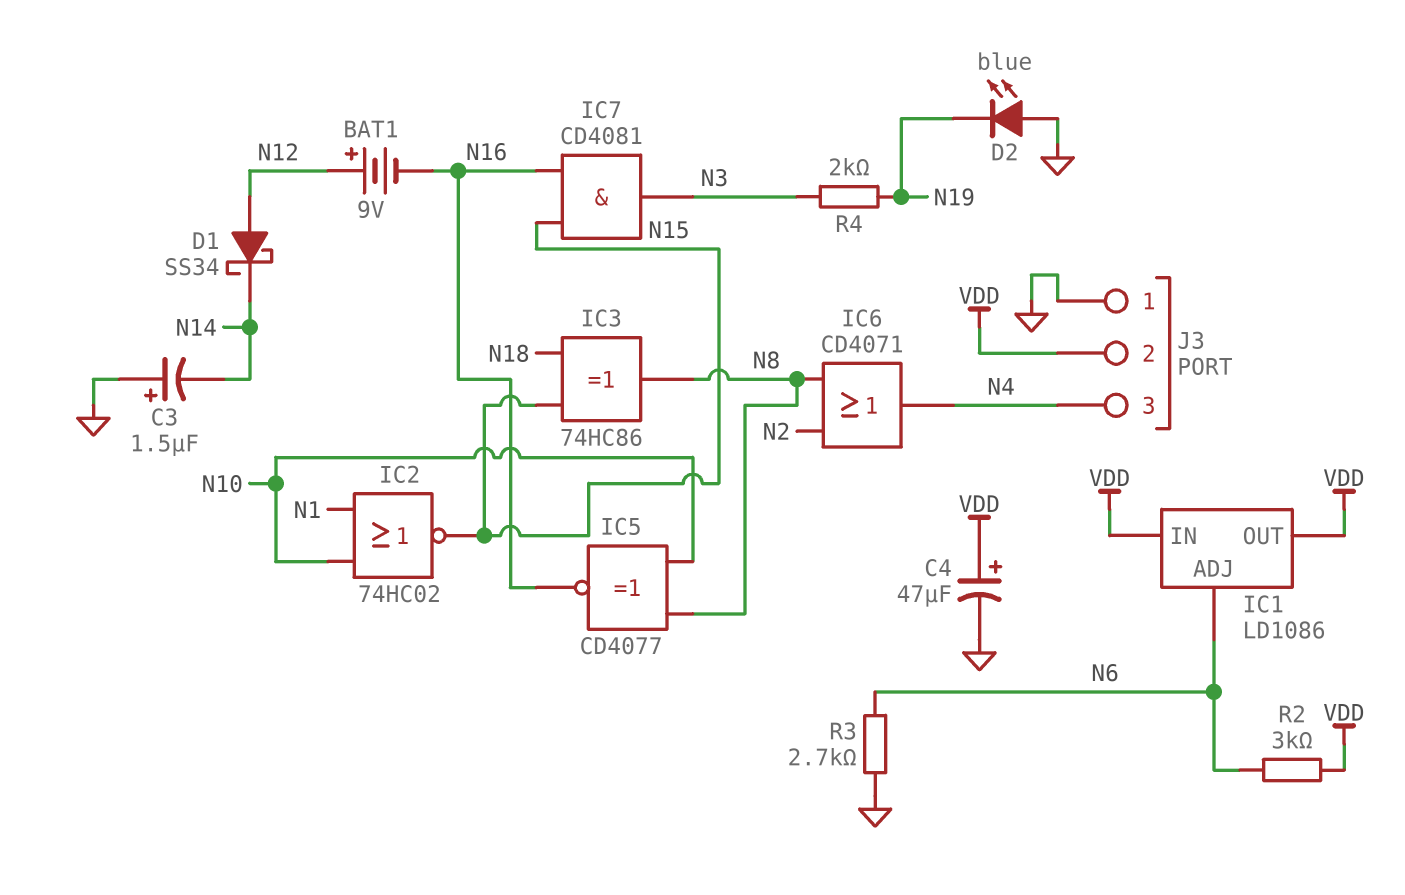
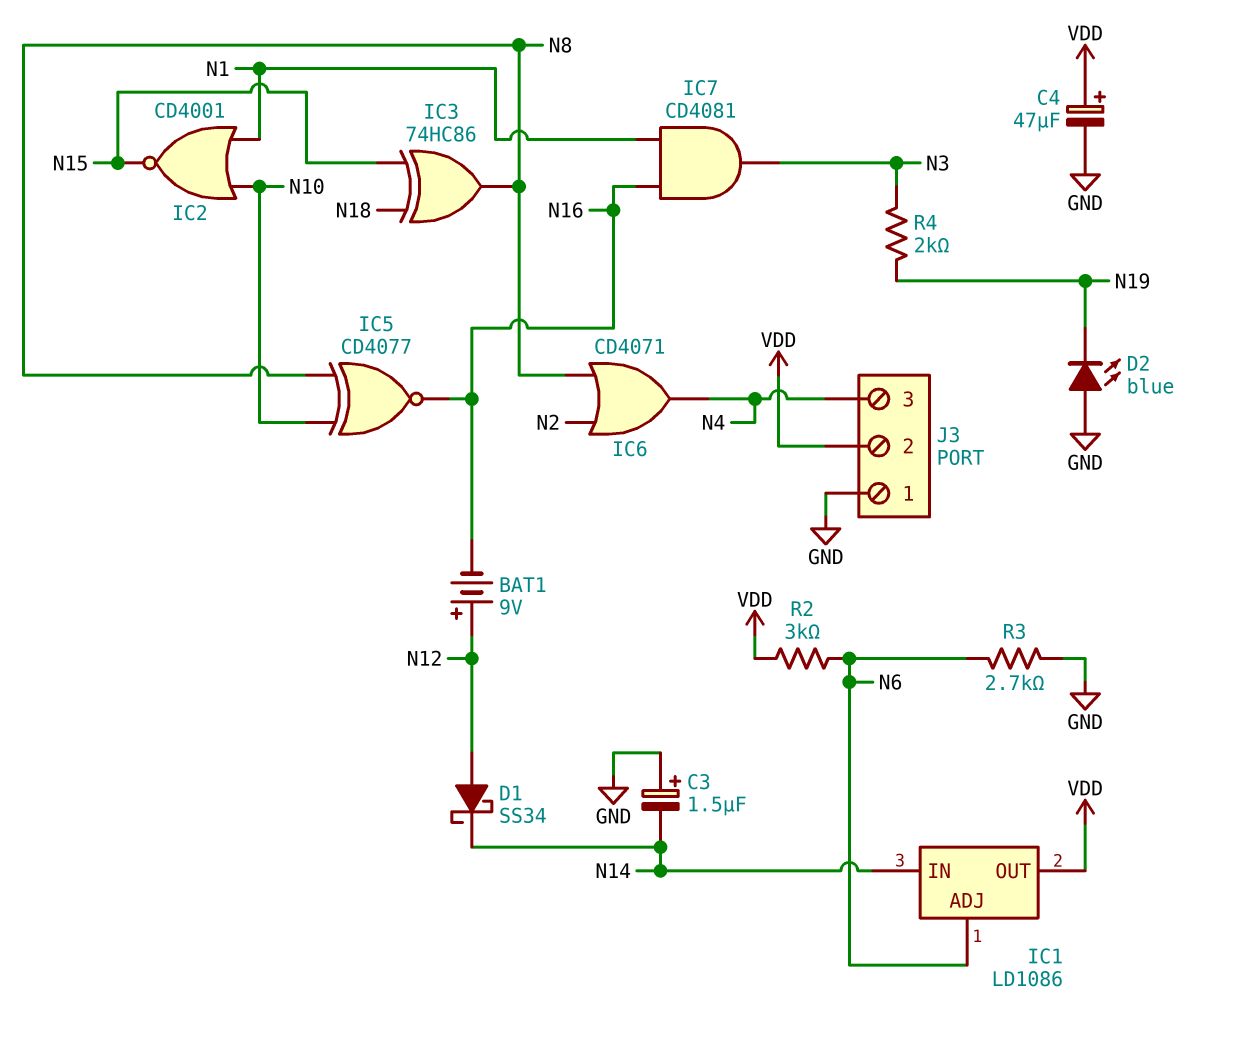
IC1 pin IN: VDD -> N14
IC2: NOR 74HC02 (in N1, in N10, out N15) -> NOR CD4001 (in N1, in N10, out N15)
IC7: AND CD4081 (in N15, in N16, out N3) -> AND CD4081 (in N1, in N16, out N3)

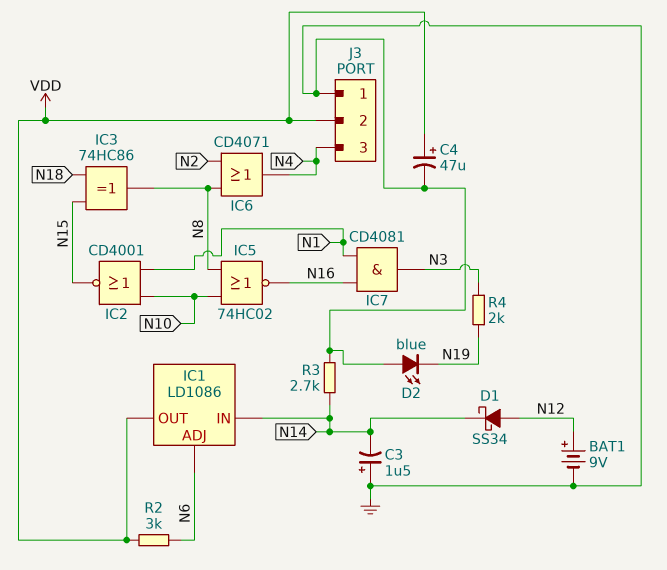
BAT1: 9V (plus N12, minus N16) -> 9V (plus N12, minus GND)
IC5: XNOR CD4077 (in N8, in N10, out N16) -> NOR 74HC02 (in N8, in N10, out N16)
R3: 2.7k (GND, N6) -> 2.7k (GND, N14)

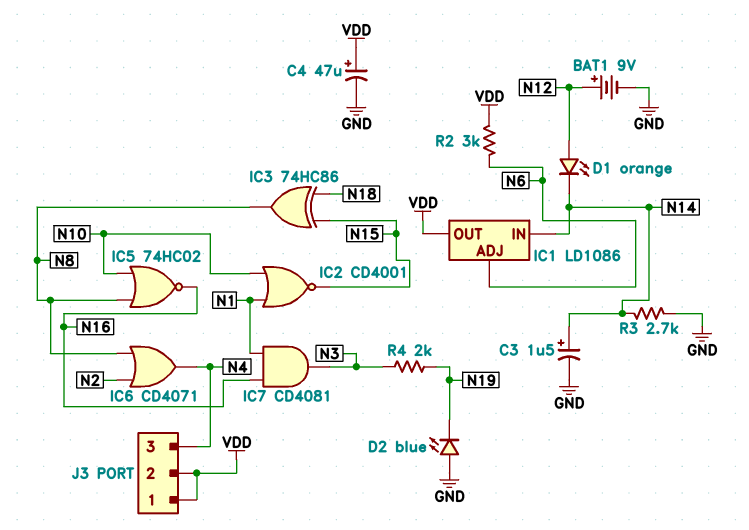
C3: 1.5uF (plus GND, minus N14) -> 1.5uF (plus N14, minus GND)
D1: schottky SS34 (A N12, K N14) -> LED orange (A N12, K N14)
J3 pin 1: GND -> VDD

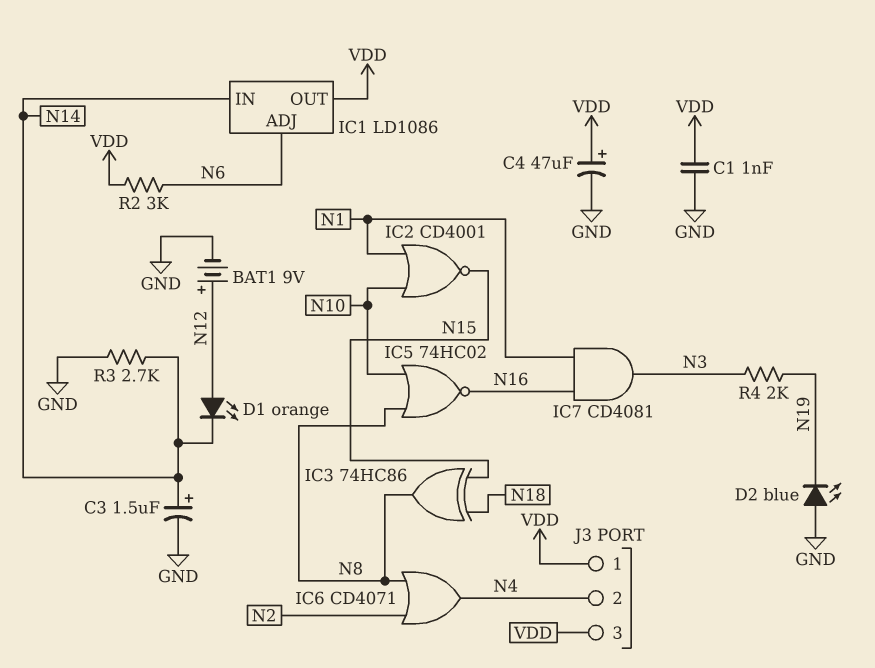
C1: none -> 1nF (GND, VDD)
J3 pin 2: VDD -> N4
J3 pin 3: N4 -> VDD

